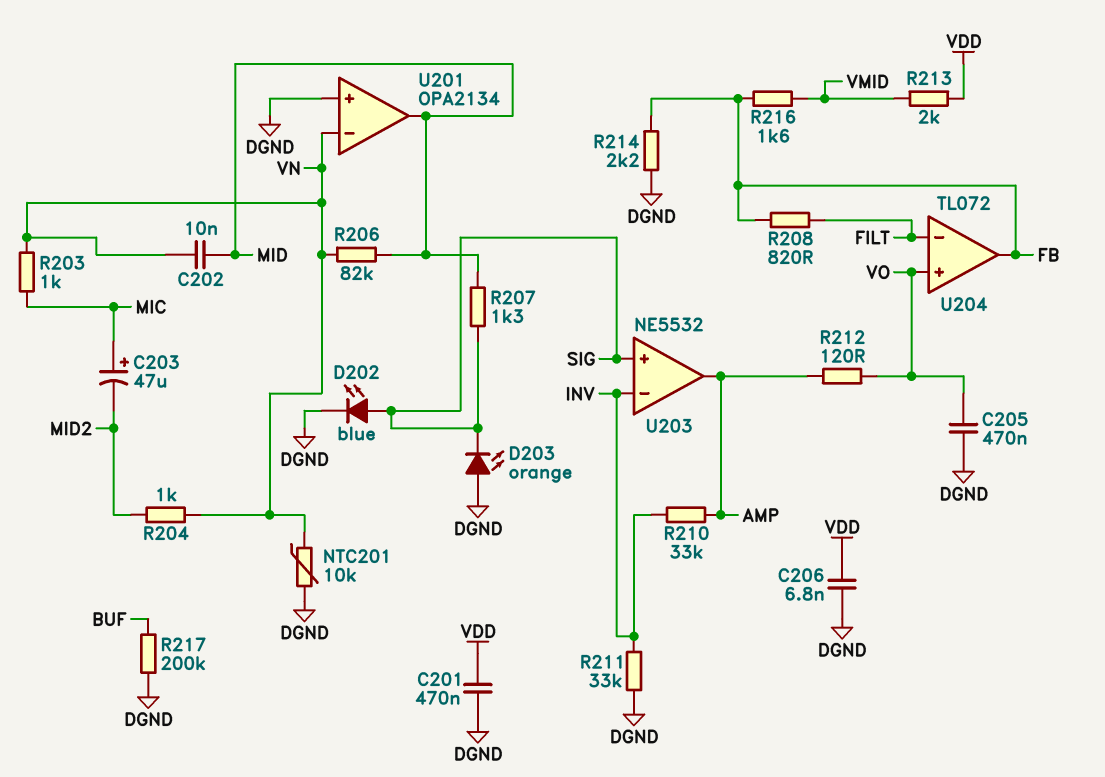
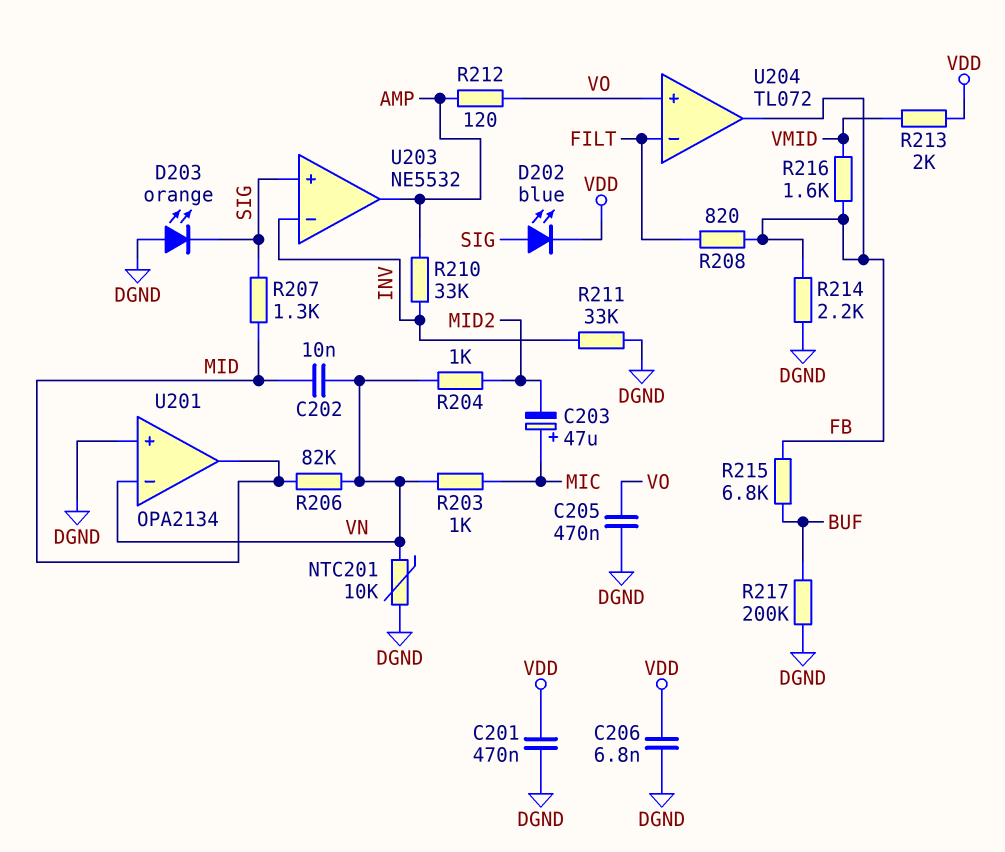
D202: LED blue (A SIG, K DGND) -> LED blue (A SIG, K VDD)
R215: none -> 6.8k (BUF, FB)

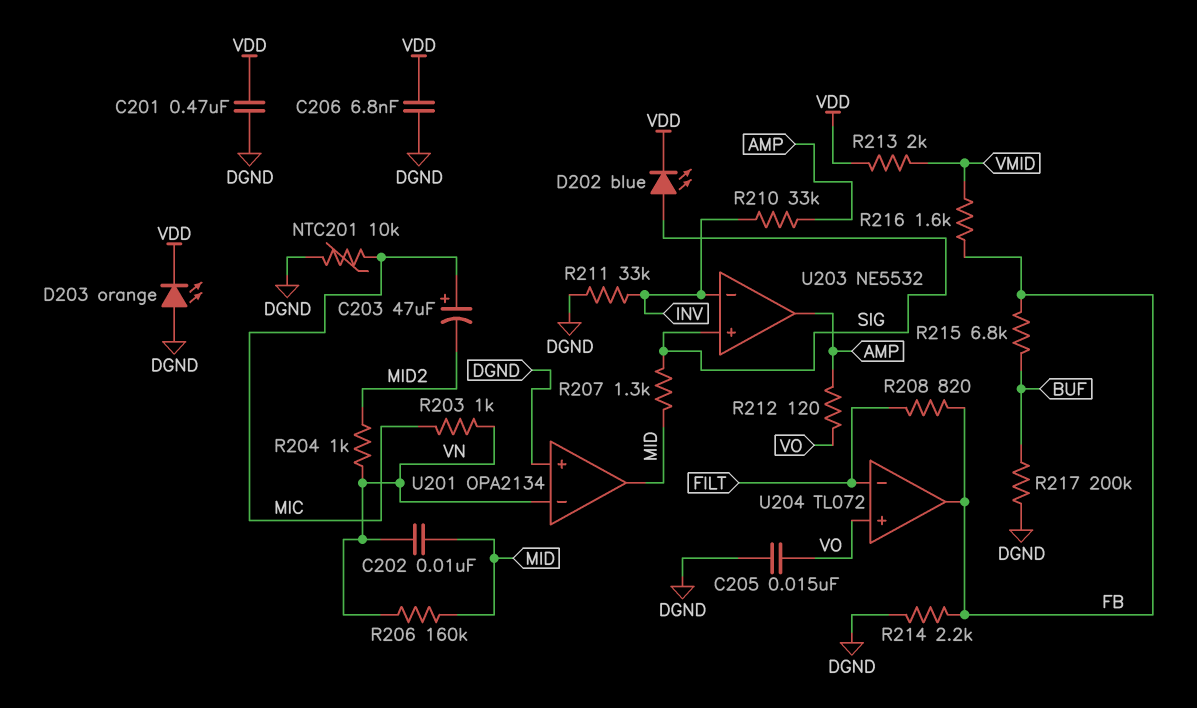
C205: 470nF (DGND, VO) -> 15nF (DGND, VO)
D203: LED orange (A DGND, K SIG) -> LED orange (A DGND, K VDD)
NTC201: 10k (DGND, VN) -> 10k (DGND, MIC)
R206: 82k (MID, VN) -> 160k (MID, VN)

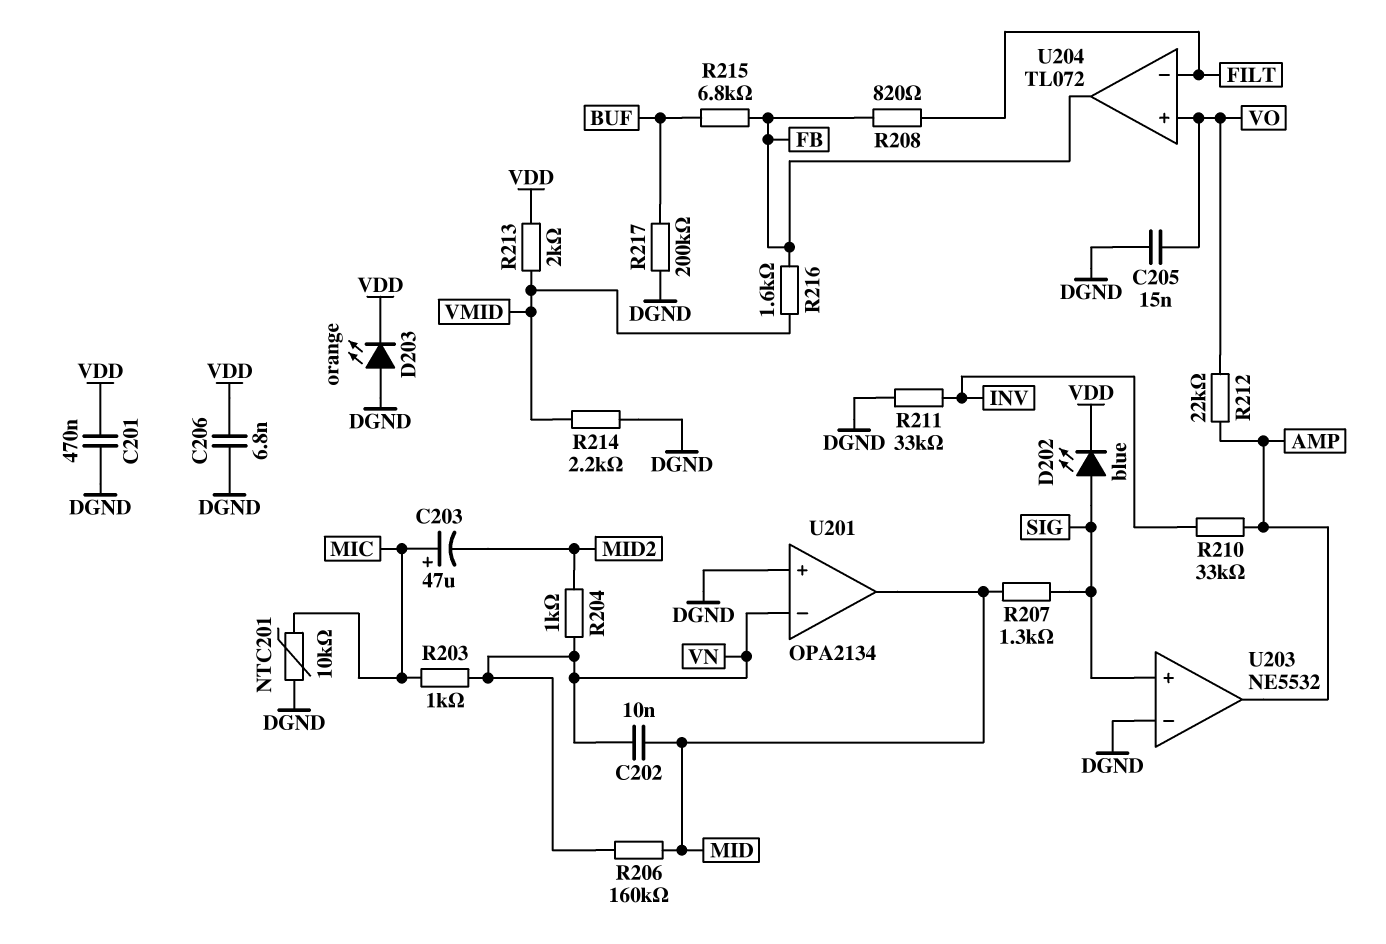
R212: 120 (AMP, VO) -> 22k (AMP, VO)
R214: 2.2k (DGND, FB) -> 2.2k (DGND, VMID)
U203 pin in-: INV -> DGND

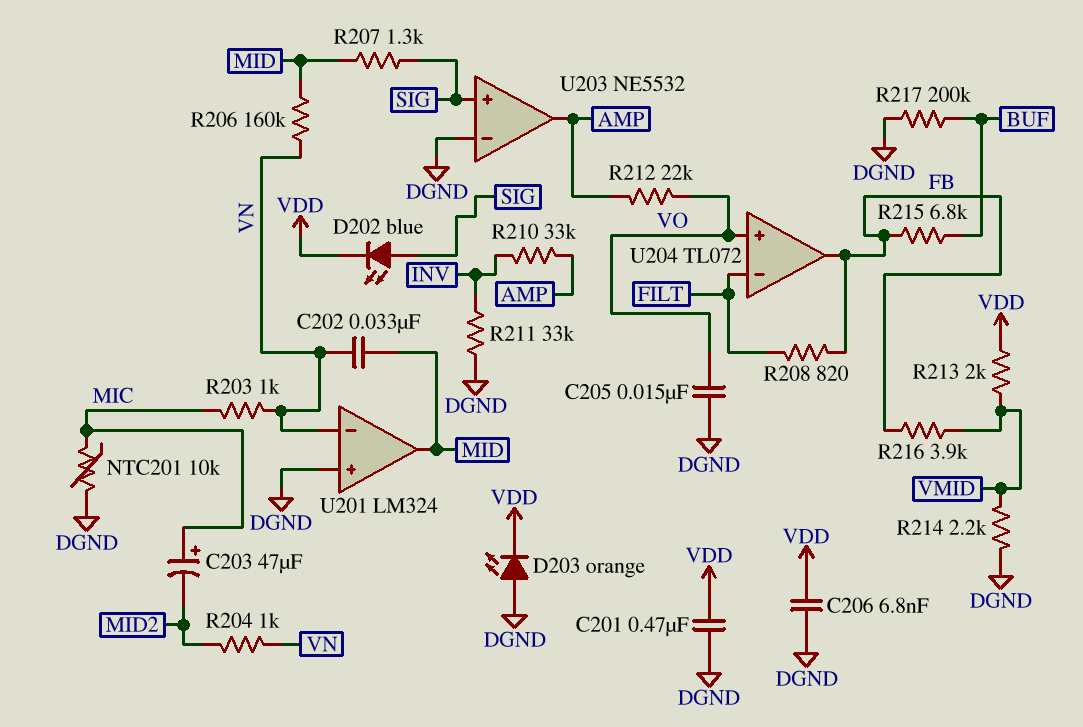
C202: 10nF (MID, VN) -> 33nF (MID, VN)
R216: 1.6k (FB, VMID) -> 3.9k (FB, VMID)
U201: OPA2134 -> LM324

